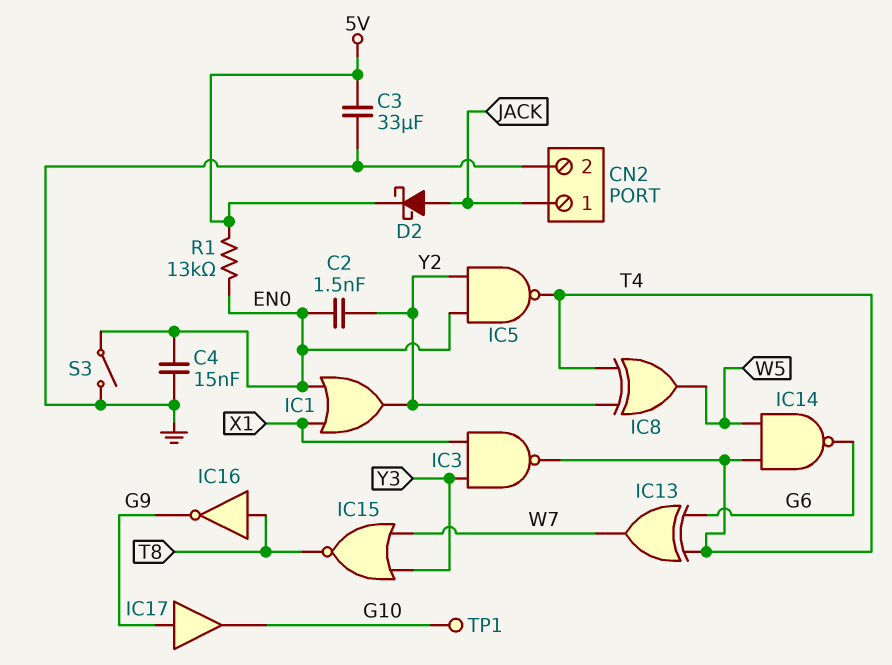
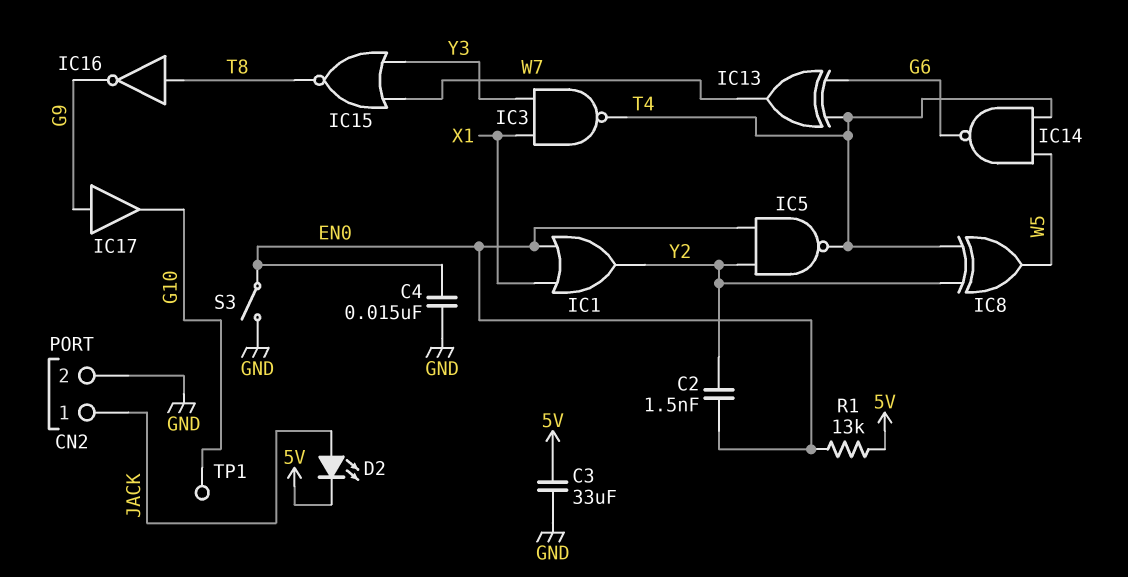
D2: schottky (A JACK, K 5V) -> LED (A JACK, K 5V)

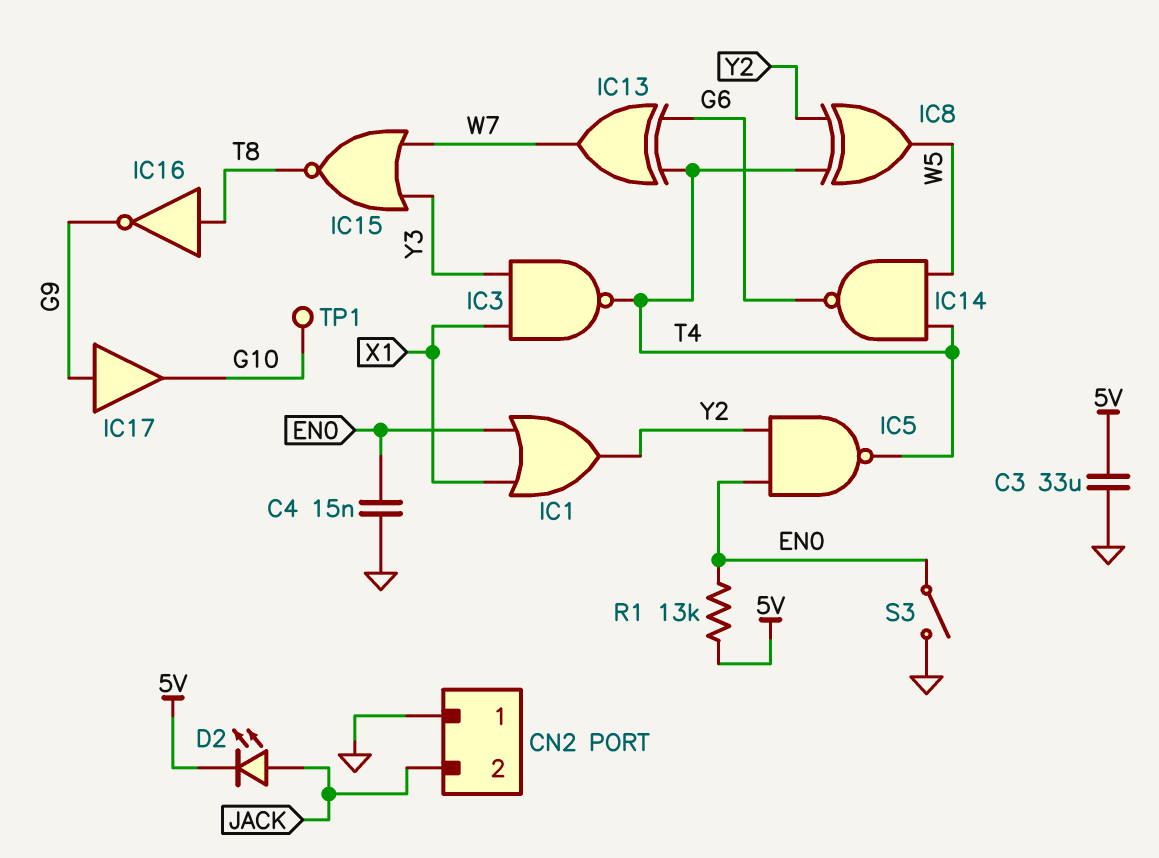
C2: 1.5nF (EN0, Y2) -> none
CN2 pin 1: JACK -> GND
CN2 pin 2: GND -> JACK

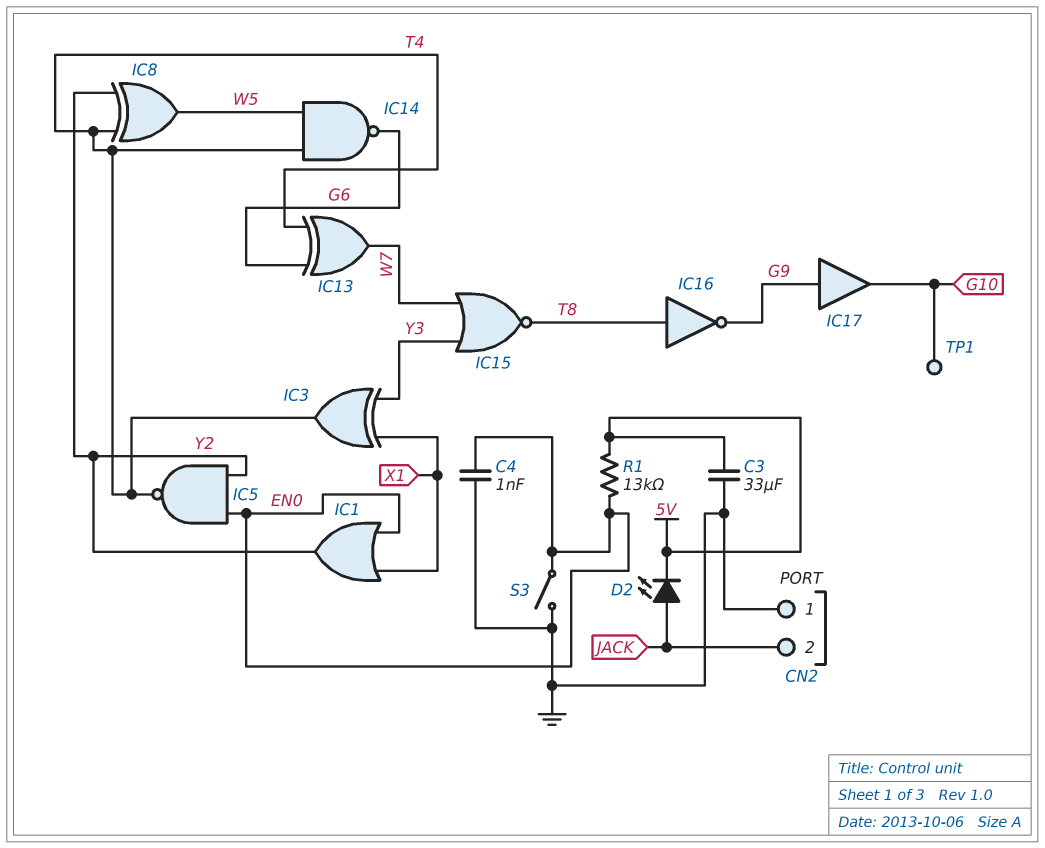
C4: 15nF (EN0, GND) -> 1nF (EN0, GND)
IC3: NAND (in X1, in Y3, out T4) -> XOR (in X1, in Y3, out T4)

